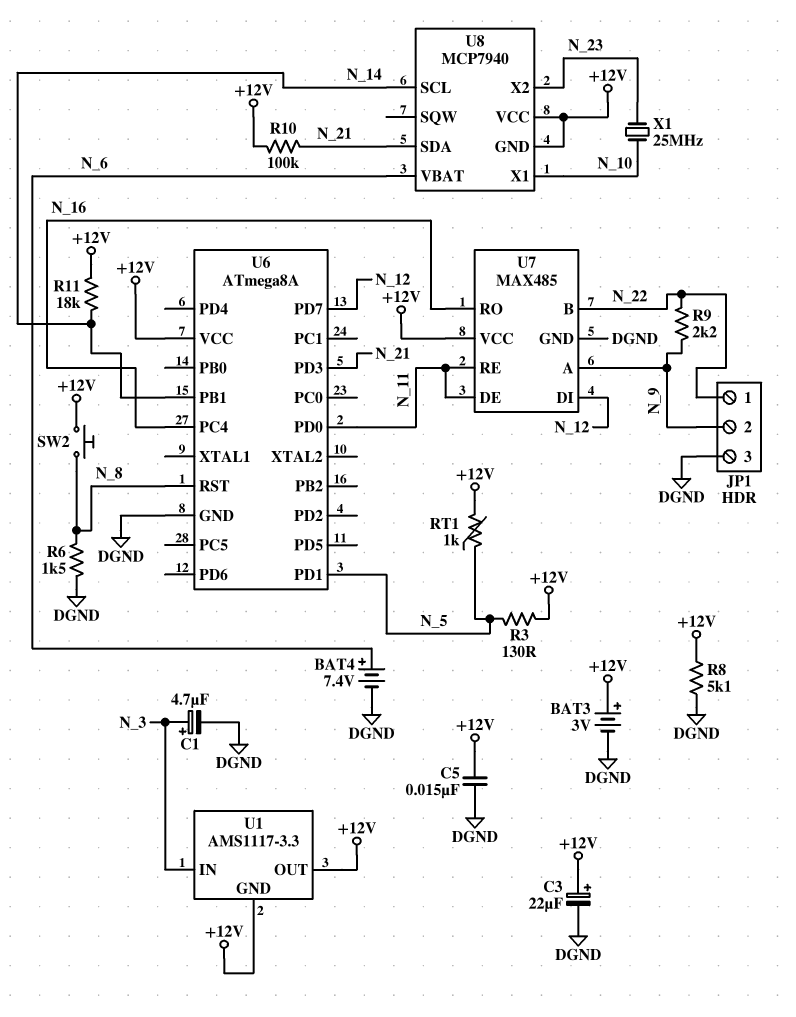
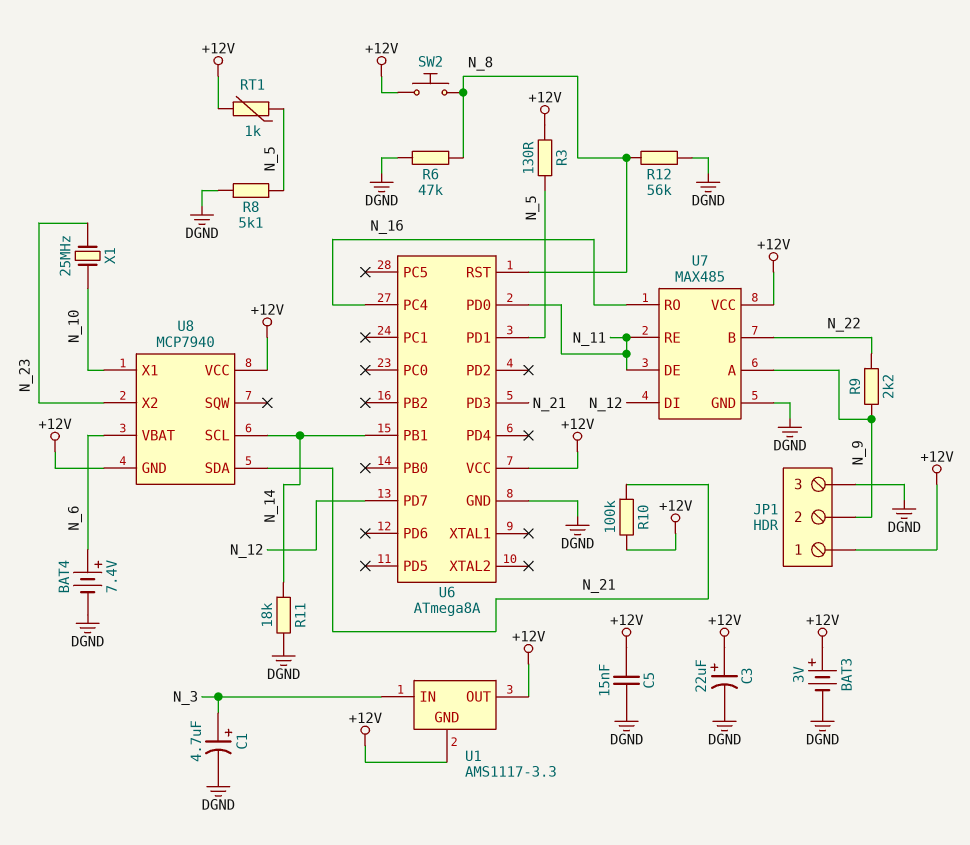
JP1 pin 1: N_22 -> +12V
R6: 1.5k (DGND, N_8) -> 47k (DGND, N_8)
R8: 5.1k (+12V, DGND) -> 5.1k (DGND, N_5)
R11: 18k (+12V, N_14) -> 18k (DGND, N_14)
R12: none -> 56k (DGND, N_8)

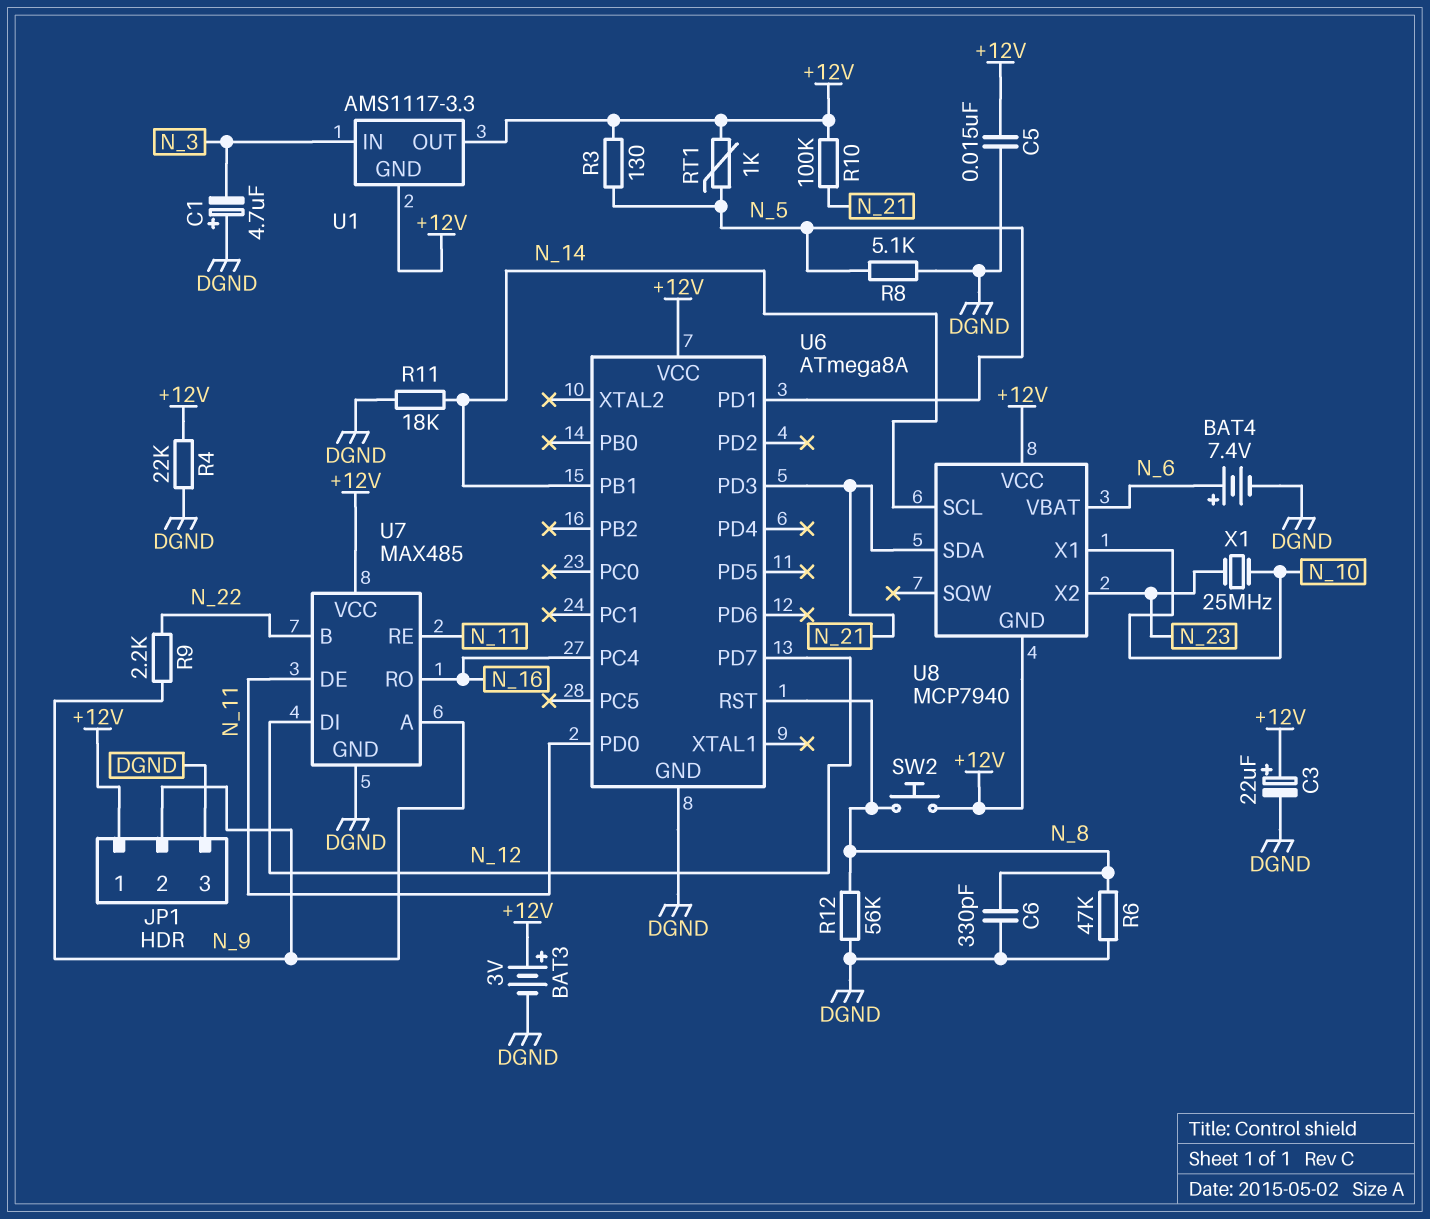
C1: 4.7uF (plus N_3, minus DGND) -> 4.7uF (plus DGND, minus N_3)
C6: none -> 330pF (DGND, N_8)
R4: none -> 22k (+12V, DGND)

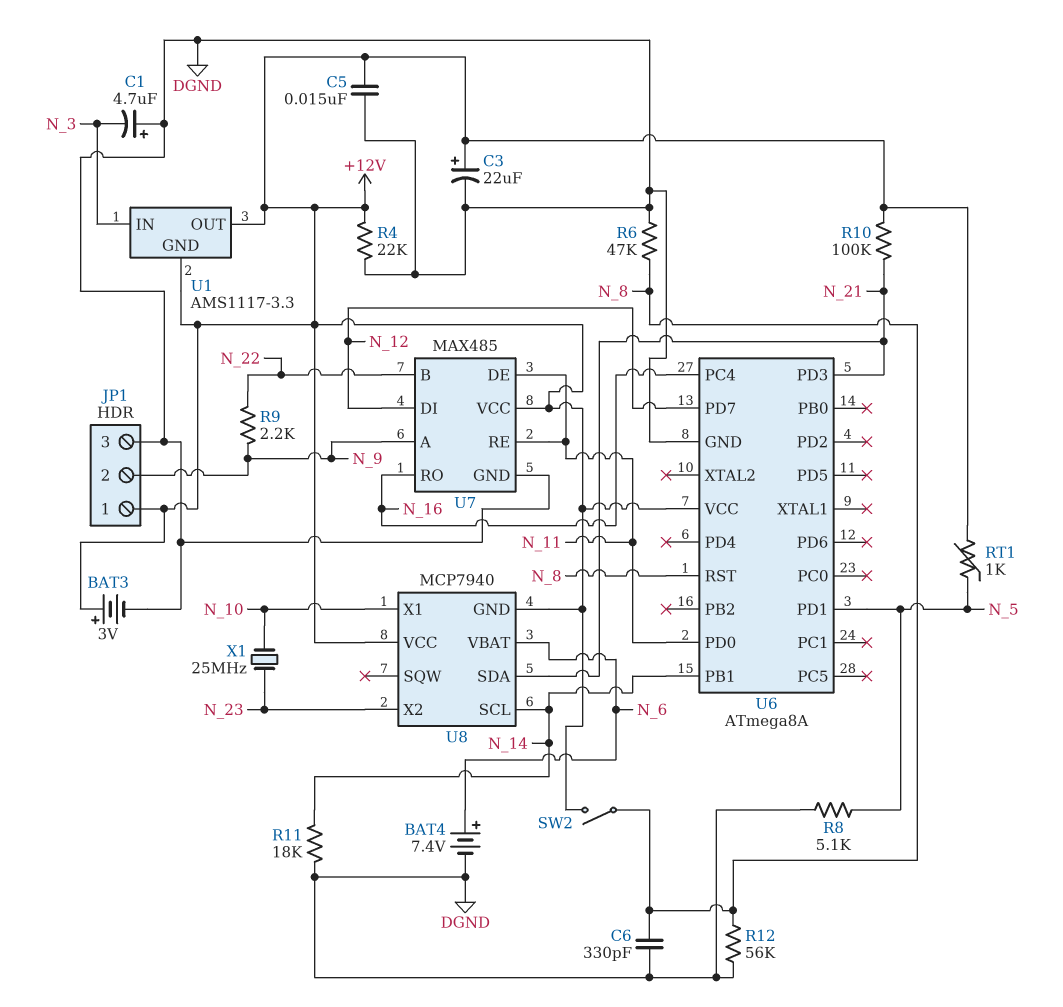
R3: 130 (+12V, N_5) -> none
SW2: button (+12V, N_8) -> switch (+12V, N_8)

